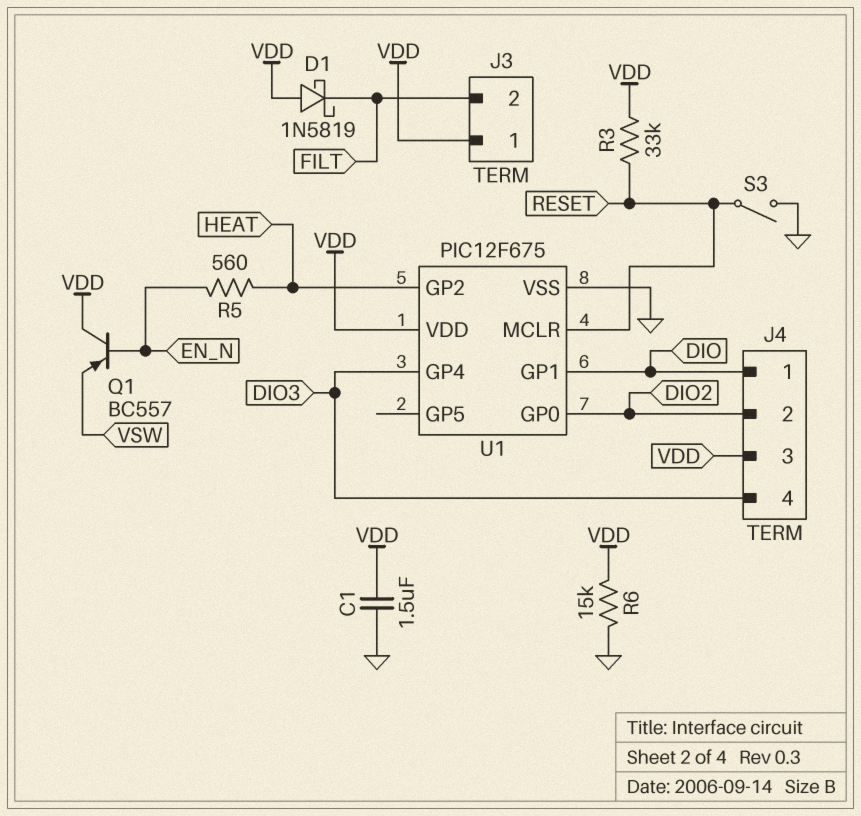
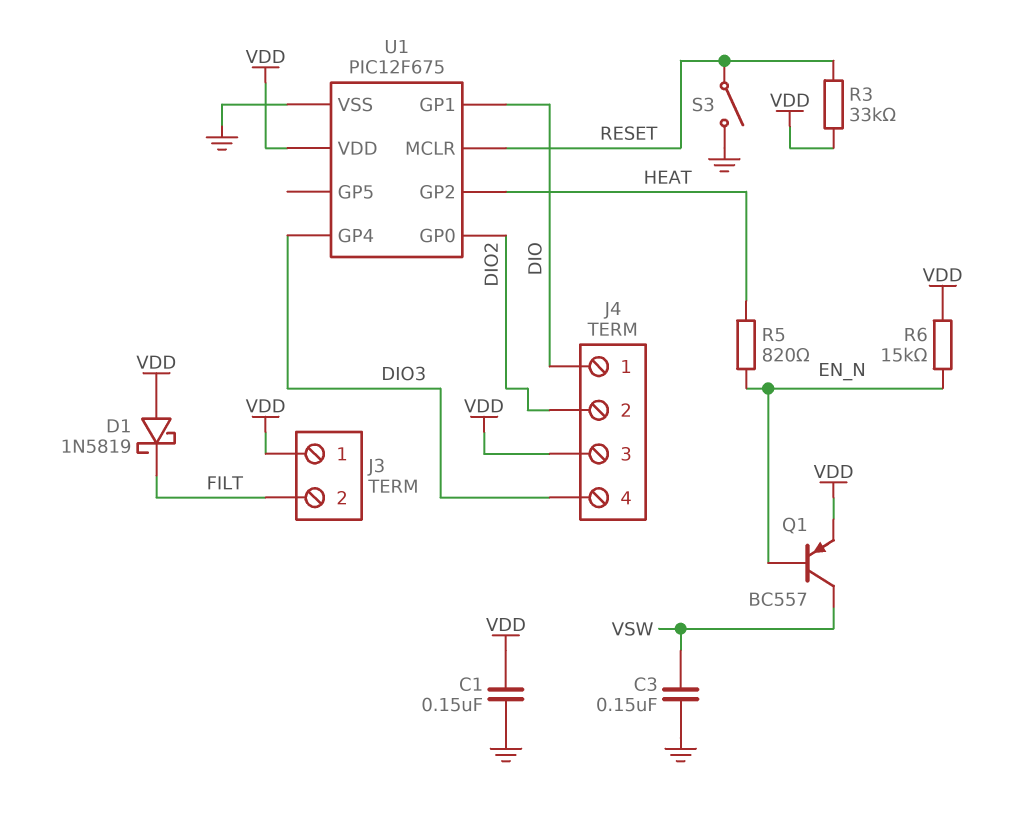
C1: 1.5uF (GND, VDD) -> 150nF (GND, VDD)
C3: none -> 150nF (GND, VSW)
Q1: PNP BC557 (B EN_N, C VDD, E VSW) -> PNP BC557 (B EN_N, C VSW, E VDD)
R5: 560 (EN_N, HEAT) -> 820 (EN_N, HEAT)
R6: 15k (GND, VDD) -> 15k (EN_N, VDD)

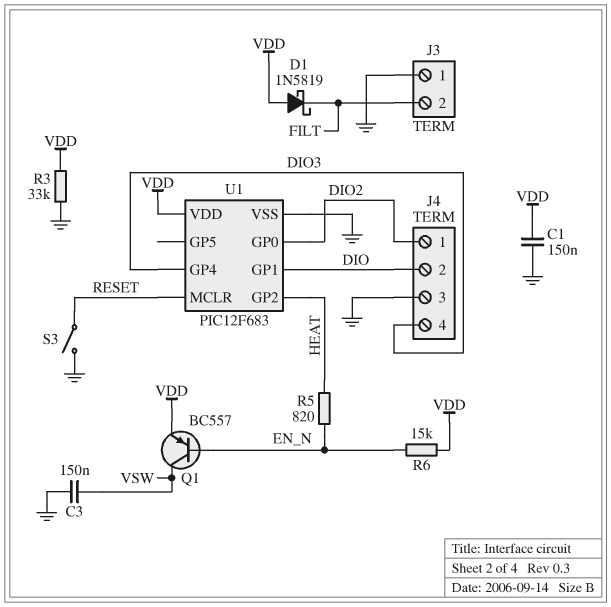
J3 pin 1: VDD -> GND
J4 pin 1: DIO -> DIO2
J4 pin 2: DIO2 -> DIO
J4 pin 3: VDD -> GND
R3: 33k (RESET, VDD) -> 33k (GND, VDD)
U1: PIC12F675 -> PIC12F683

